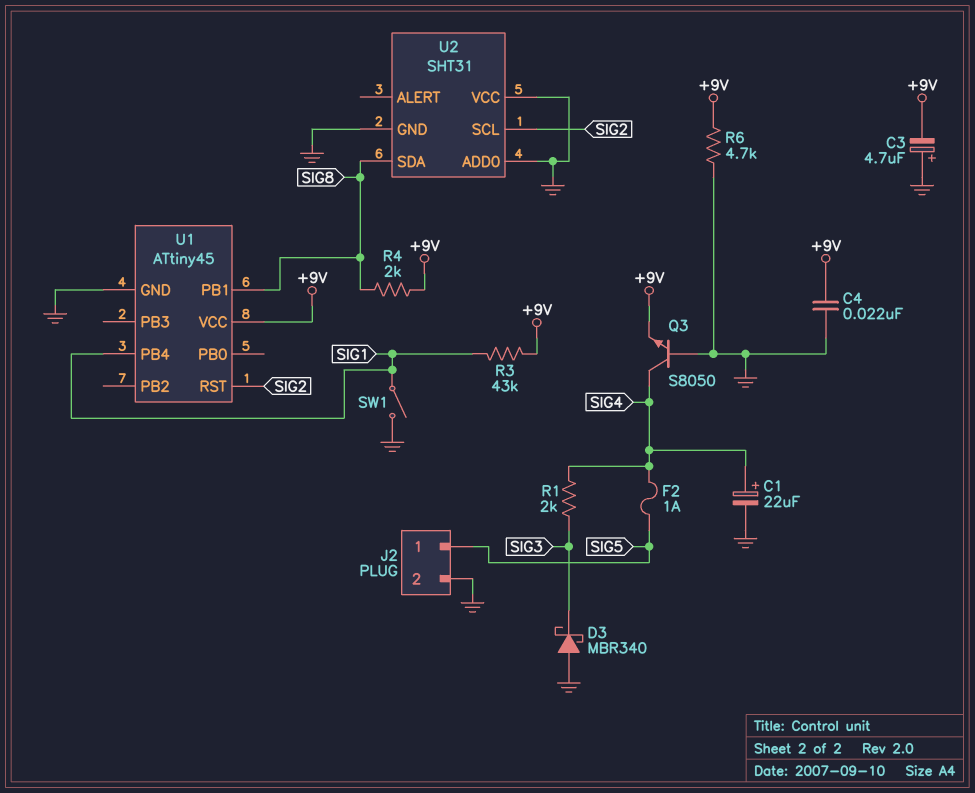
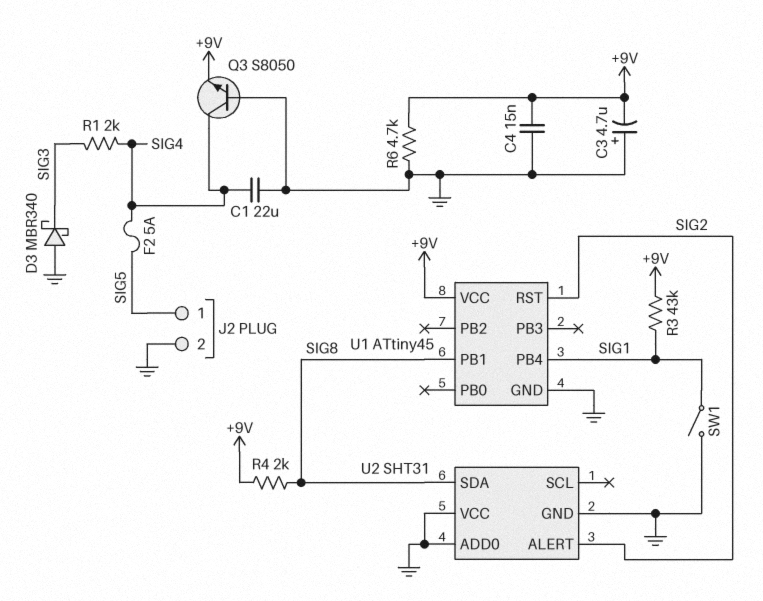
C1: 22uF (plus SIG4, minus GND) -> 22uF (GND, SIG4)
C4: 22nF (+9V, GND) -> 15nF (+9V, GND)
F2: 1A (SIG4, SIG5) -> 5A (SIG4, SIG5)
U2 pin ALERT: none -> SIG2
U2 pin SCL: SIG2 -> none

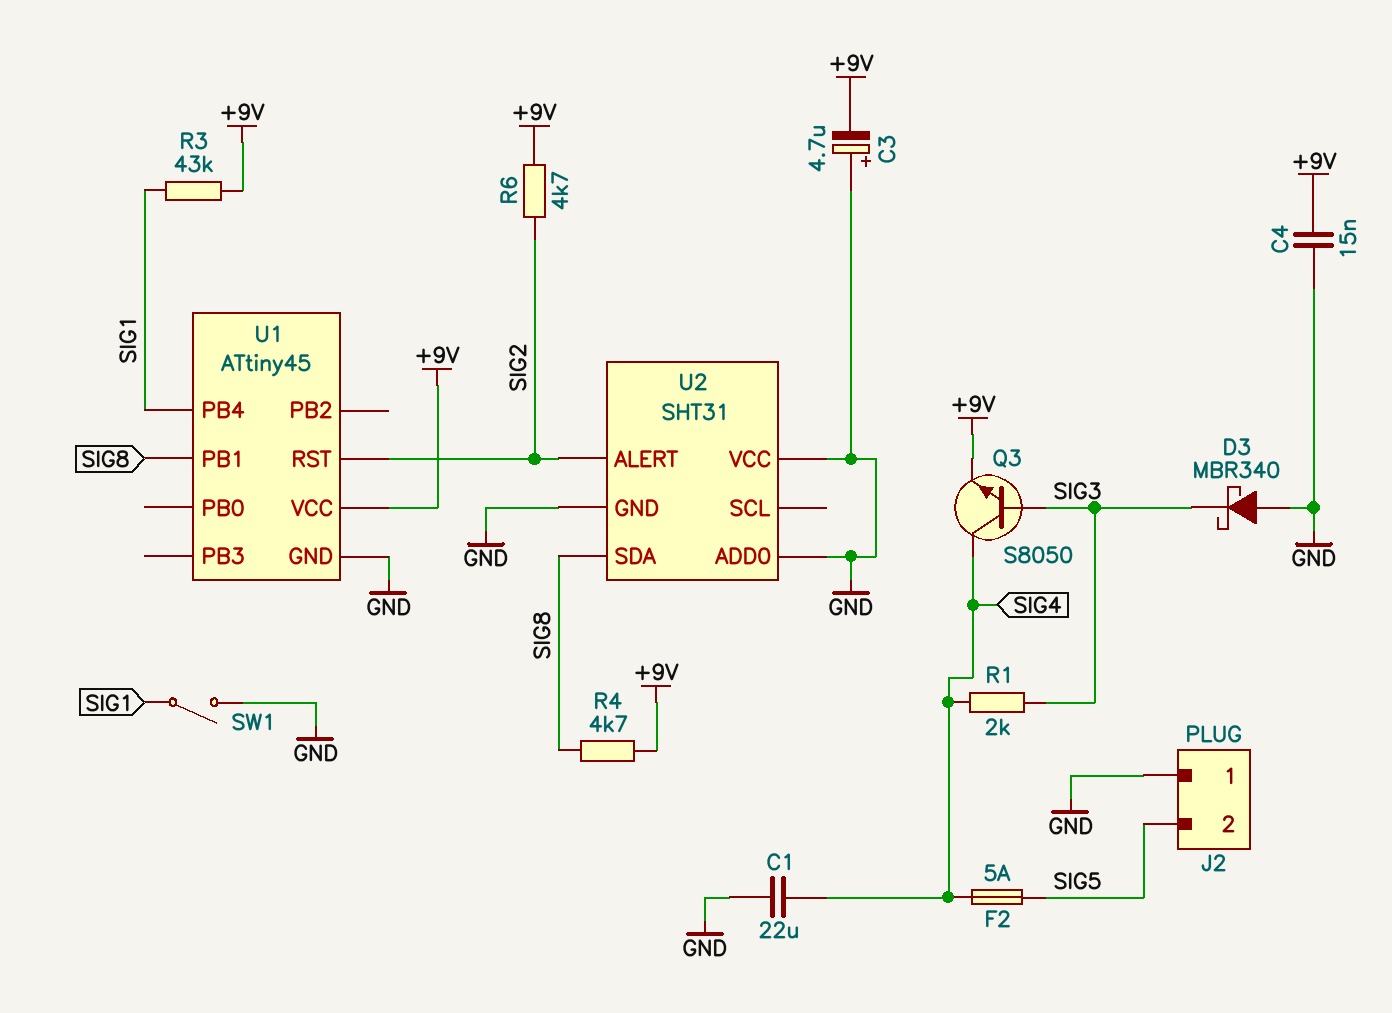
J2 pin 1: SIG5 -> GND
J2 pin 2: GND -> SIG5
Q3: NPN S8050 (B GND, C SIG4, E +9V) -> NPN S8050 (B SIG3, C SIG4, E +9V)
R4: 2k (+9V, SIG8) -> 4.7k (+9V, SIG8)
R6: 4.7k (+9V, GND) -> 4.7k (+9V, SIG2)

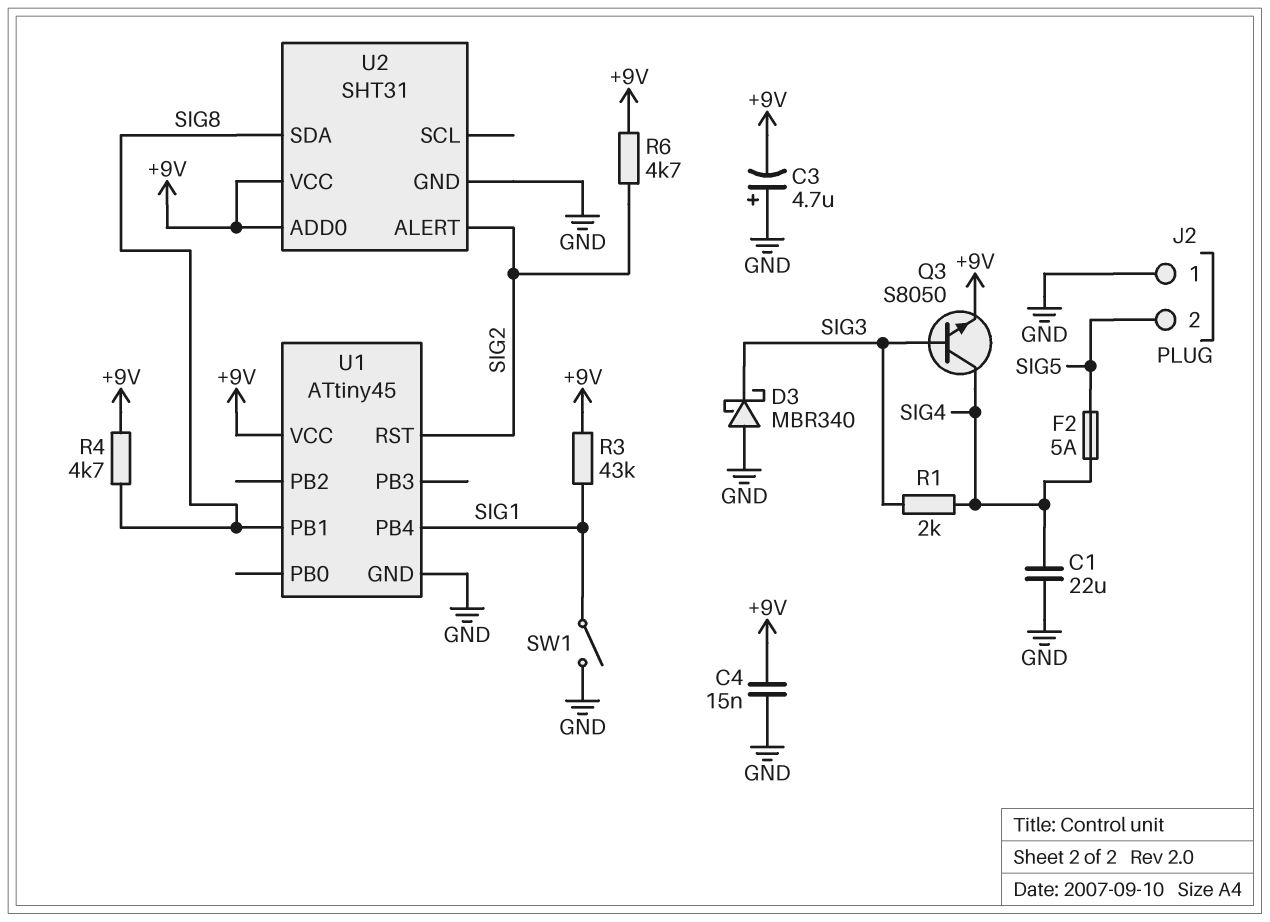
U2 pin ADD0: GND -> +9V
U2 pin VCC: GND -> +9V

